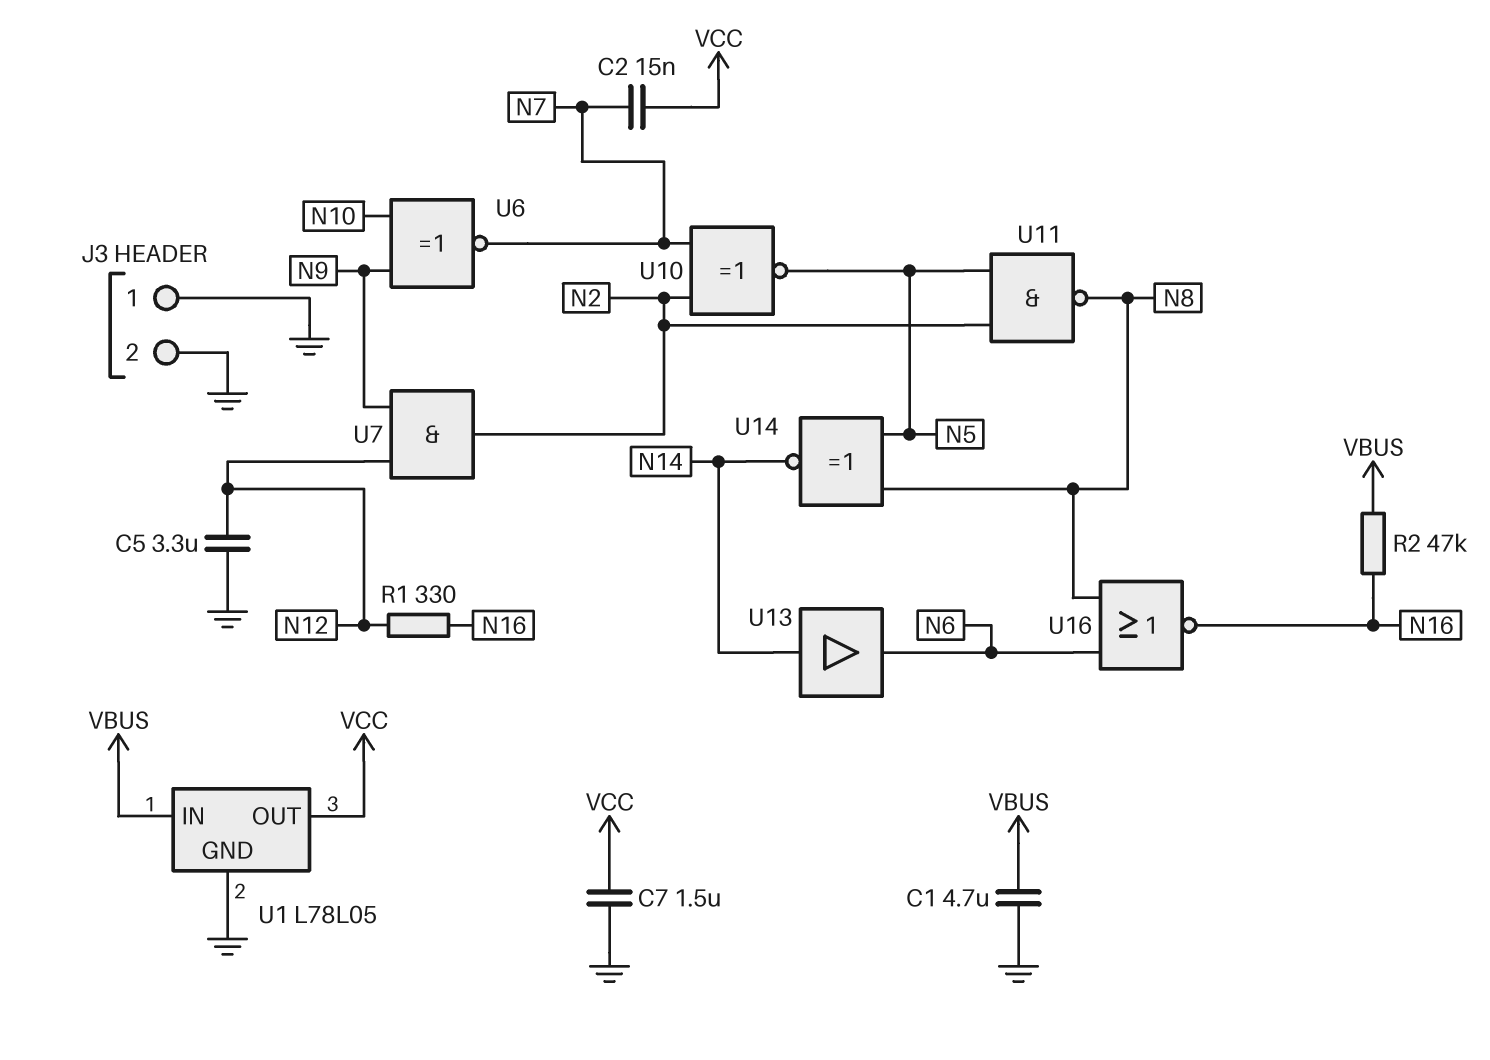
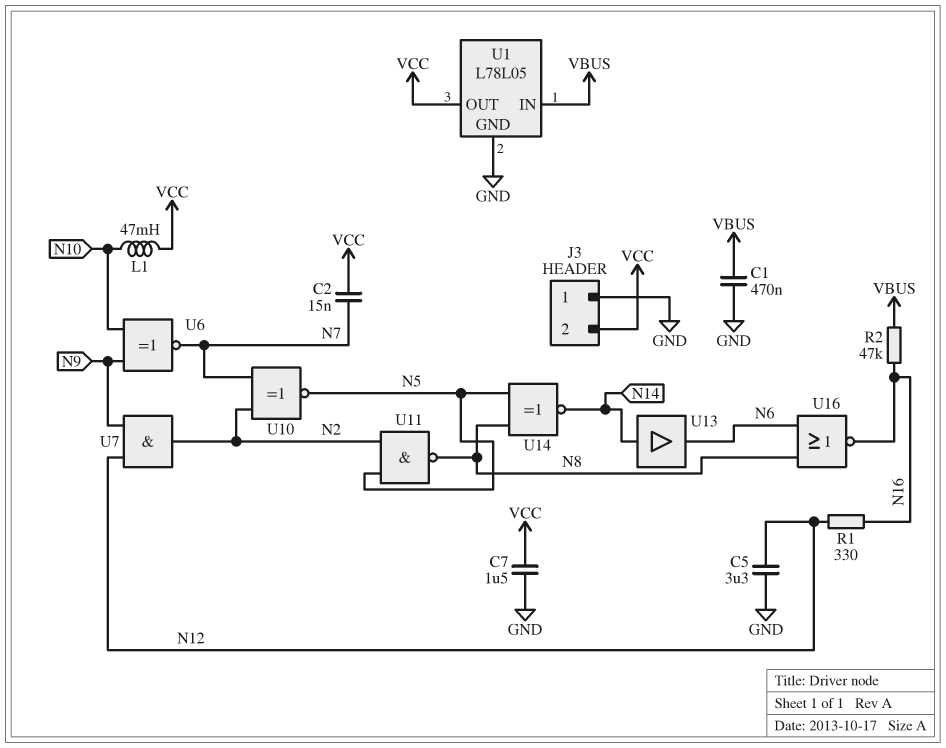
C1: 4.7uF (GND, VBUS) -> 470nF (GND, VBUS)
J3 pin 2: GND -> VCC
L1: none -> 47mH (N10, VCC)

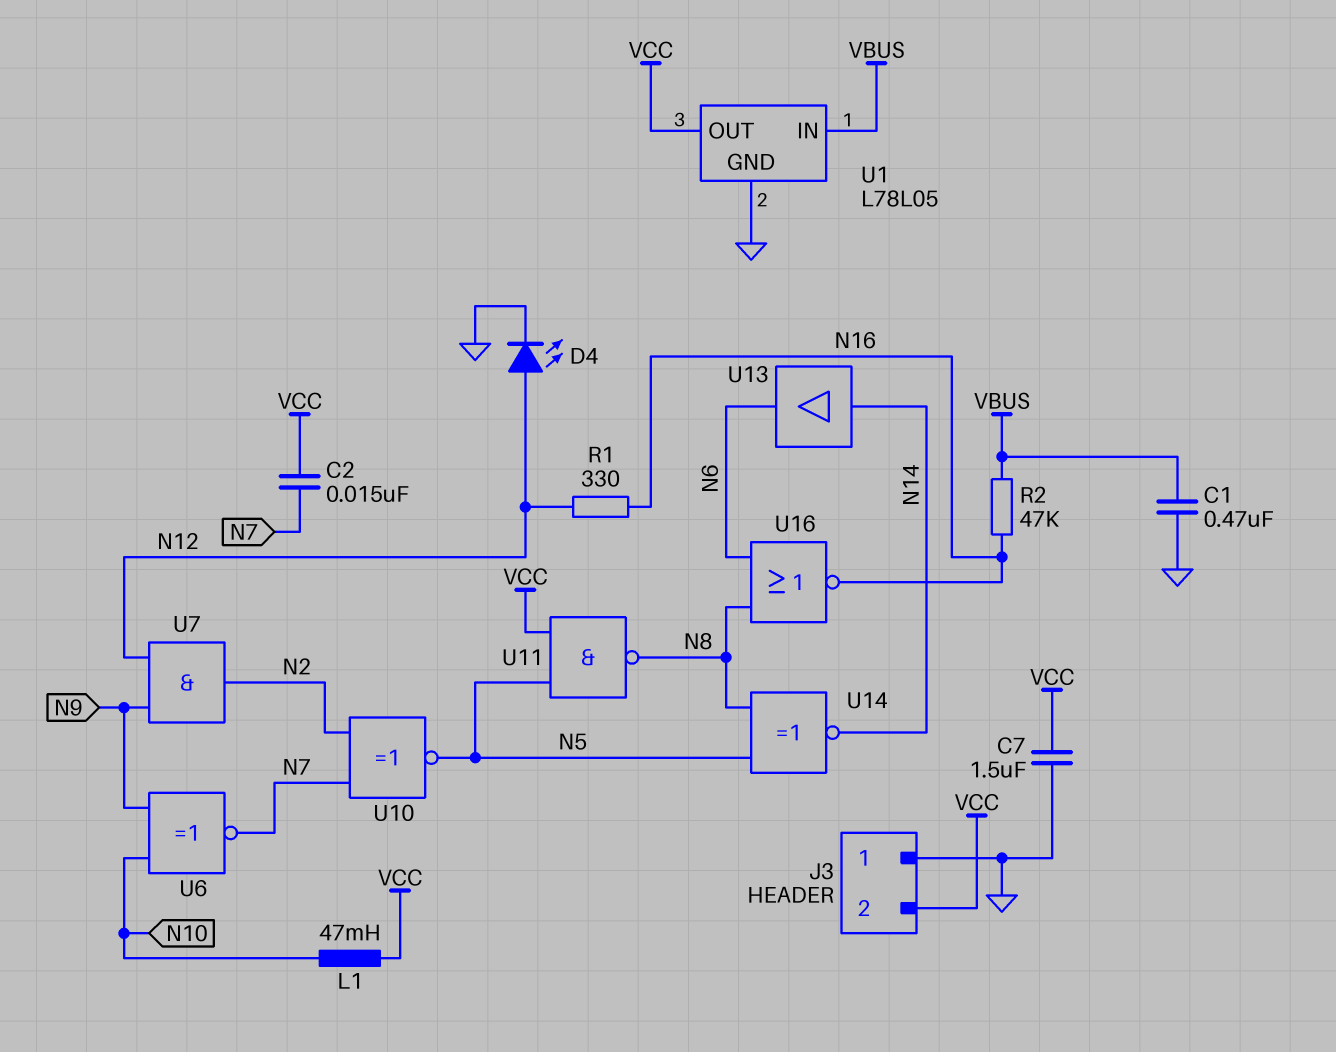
C5: 3.3uF (GND, N12) -> none
D4: none -> LED (A N12, K GND)
U11: NAND (in N2, in N5, out N8) -> NAND (in N5, in VCC, out N8)

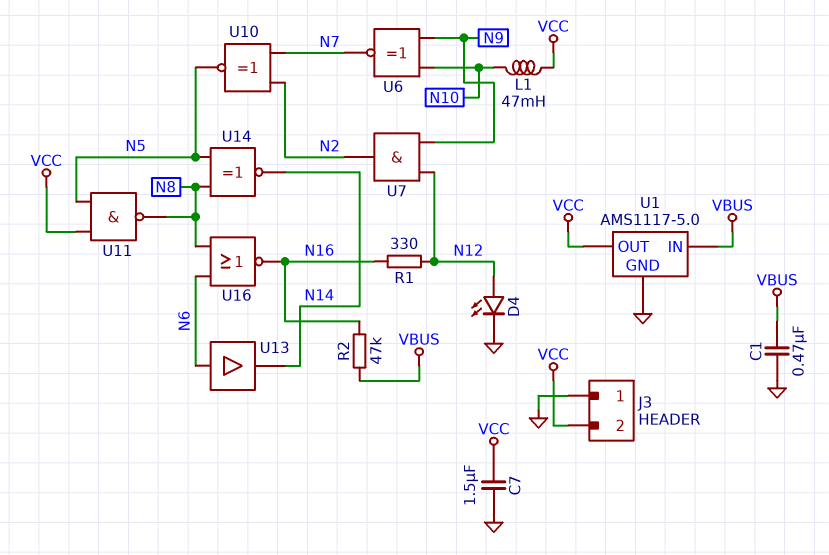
C2: 15nF (N7, VCC) -> none
U1: L78L05 -> AMS1117-5.0
U13: buffer (in N14, out N6) -> buffer (in N6, out N14)

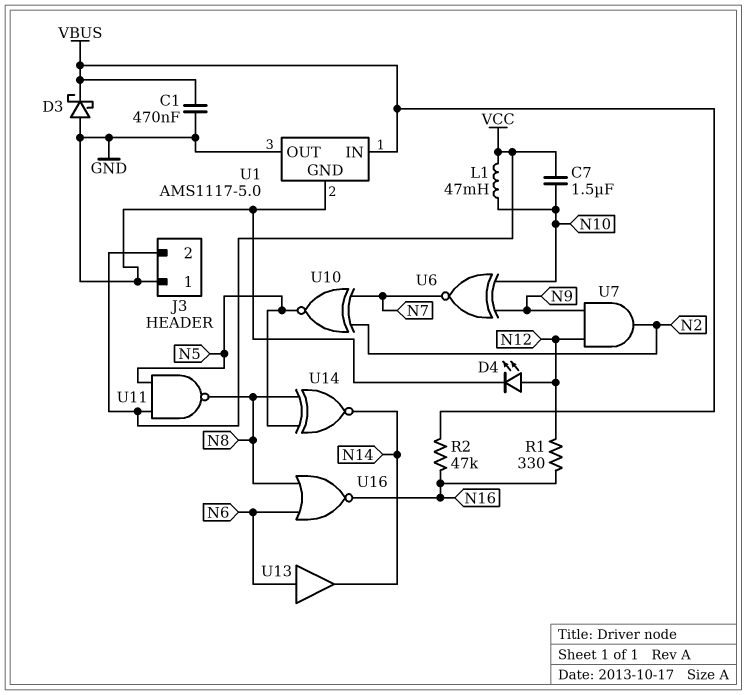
C7: 1.5uF (GND, VCC) -> 1.5uF (N10, VCC)
D3: none -> schottky (A GND, K VBUS)
U1 pin OUT: VCC -> GND

